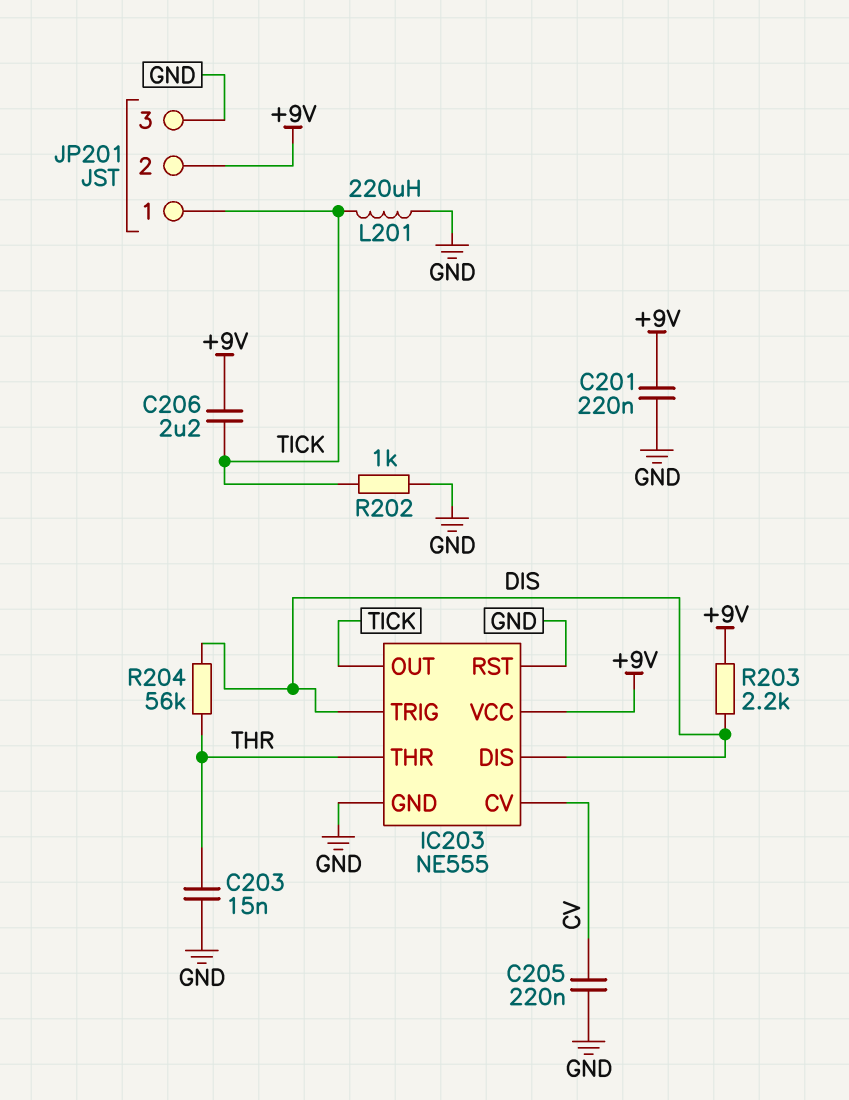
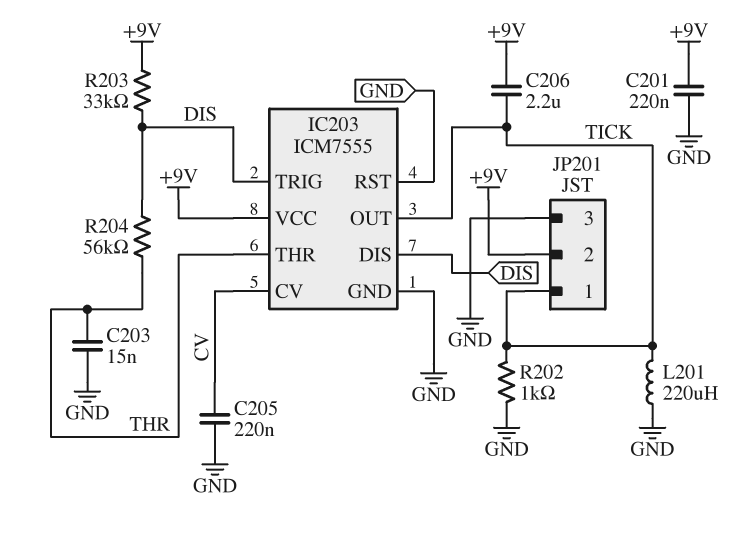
IC203: NE555 -> ICM7555
R203: 2.2k (+9V, DIS) -> 33k (+9V, DIS)

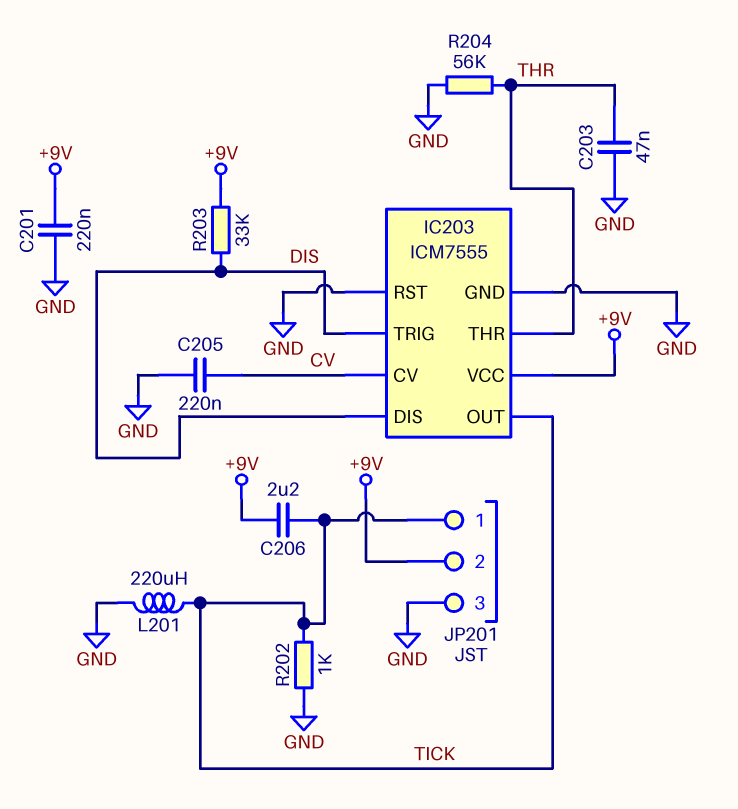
C203: 15nF (GND, THR) -> 47nF (GND, THR)
R204: 56k (DIS, THR) -> 56k (GND, THR)

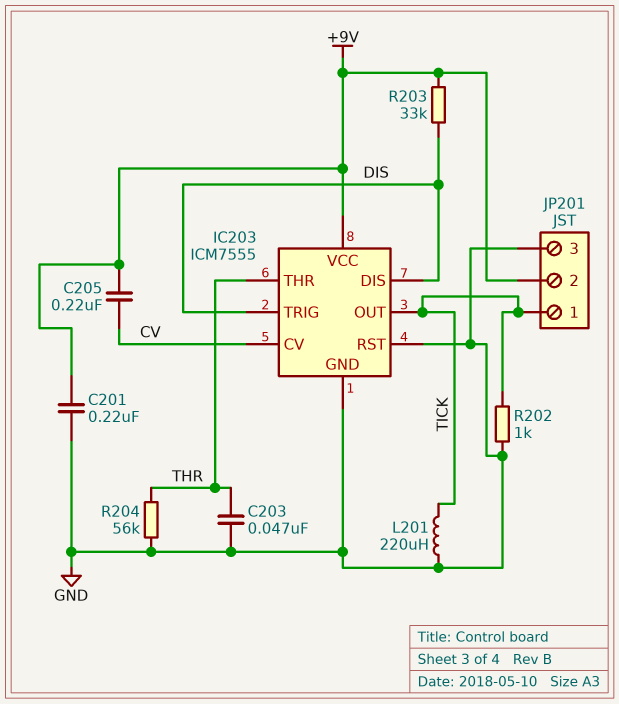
C205: 220nF (CV, GND) -> 220nF (+9V, CV)
C206: 2.2uF (+9V, TICK) -> none

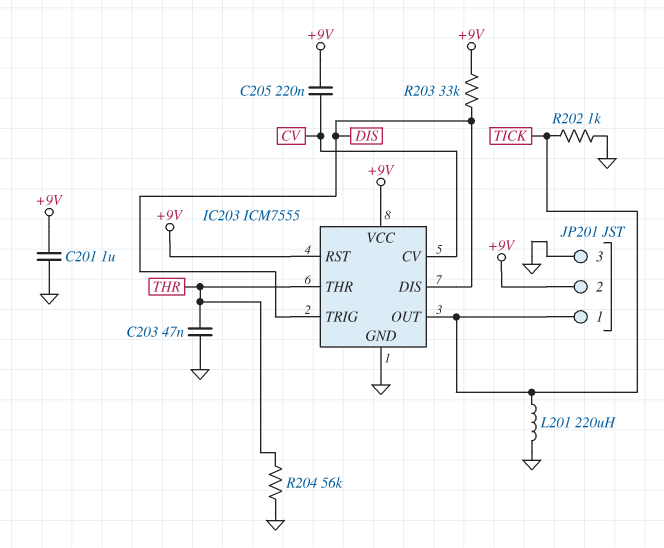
C201: 220nF (+9V, GND) -> 1uF (+9V, GND)
IC203 pin RST: GND -> +9V

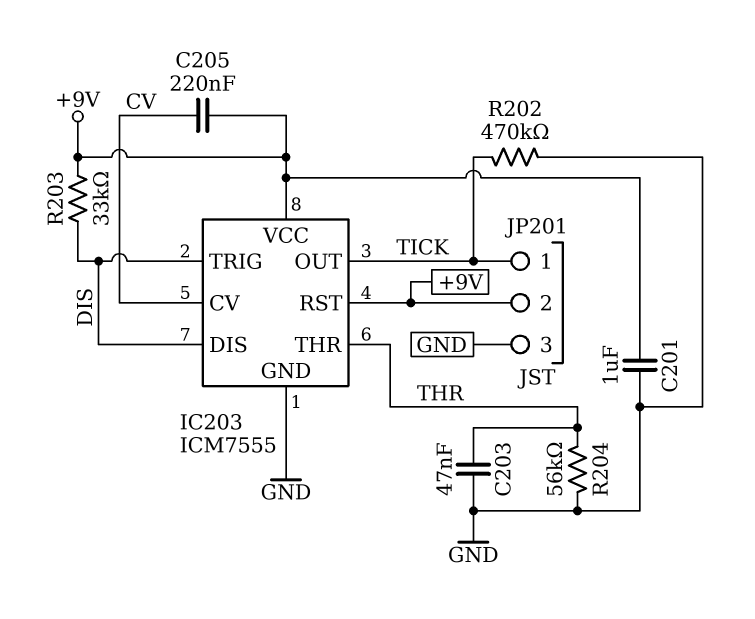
L201: 220uH (GND, TICK) -> none
R202: 1k (GND, TICK) -> 470k (GND, TICK)

